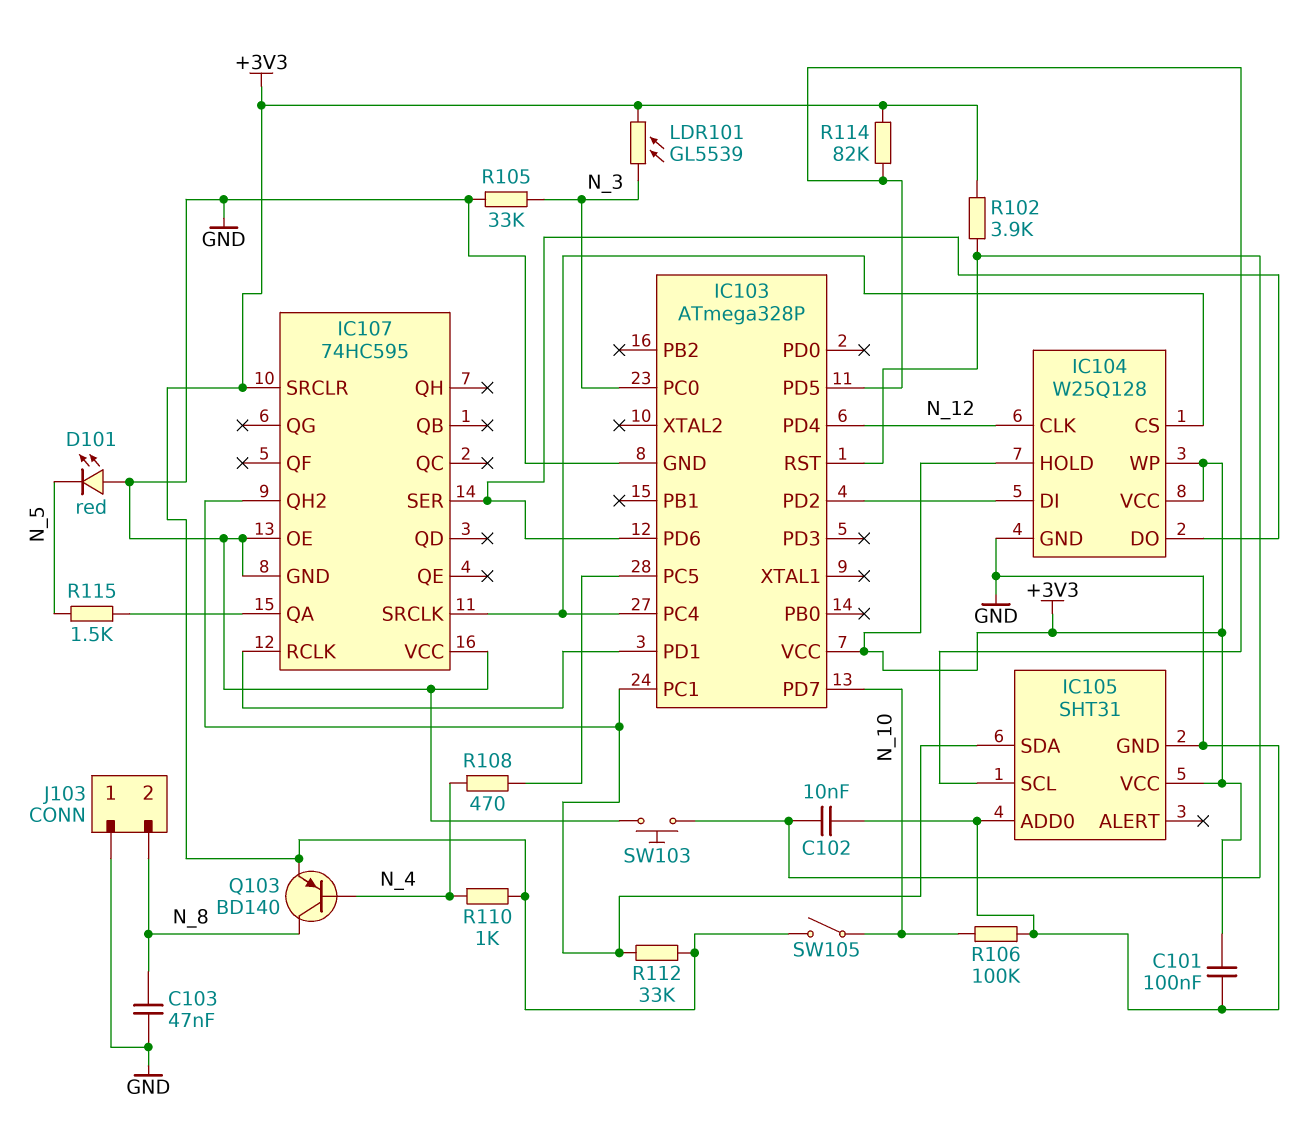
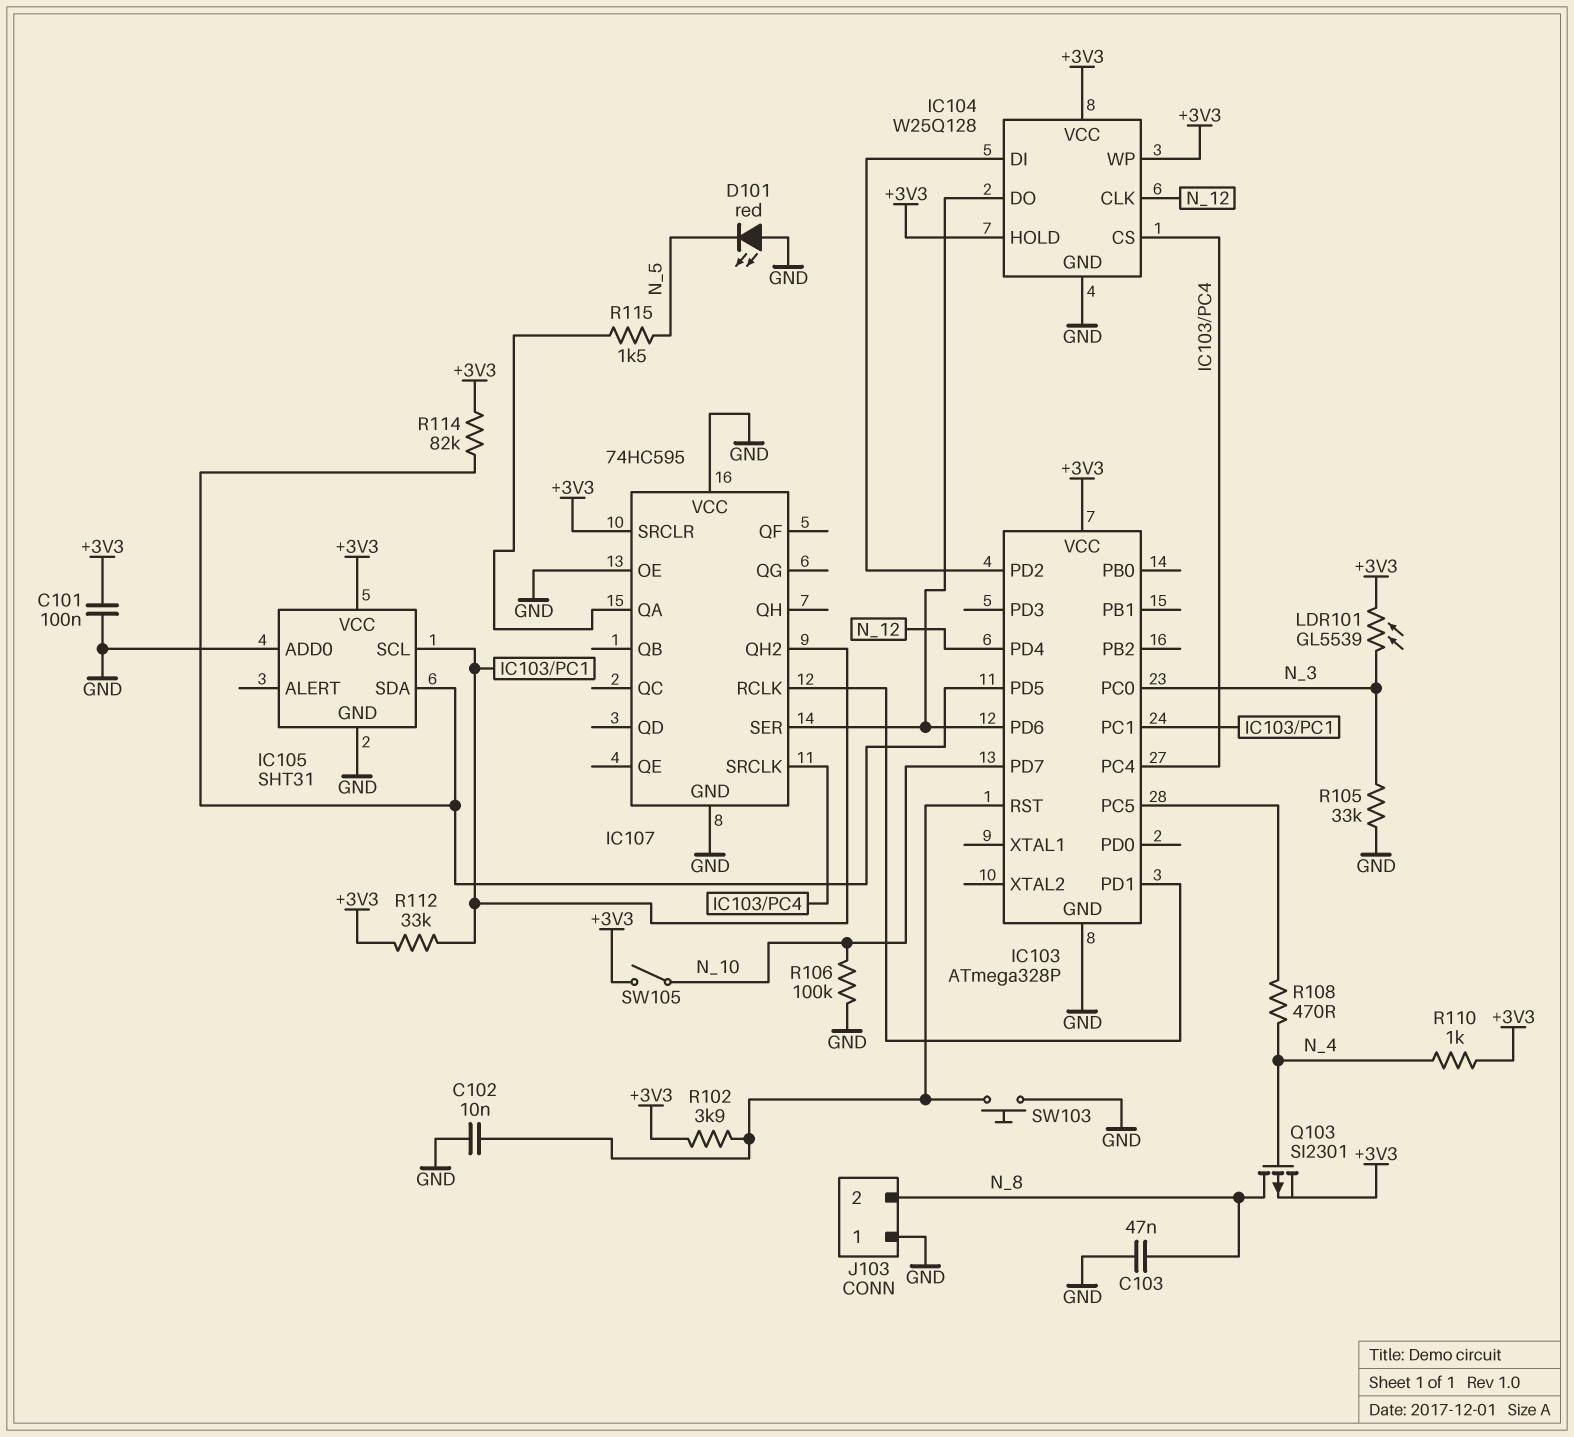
IC105 pin SCL: IC103/PD5 -> IC103/PC1
IC105 pin SDA: IC103/PC1 -> IC103/PD5
Q103: PNP BD140 (B N_4, C N_8, E +3V3) -> PMOS SI2301 (G N_4, D N_8, S +3V3)

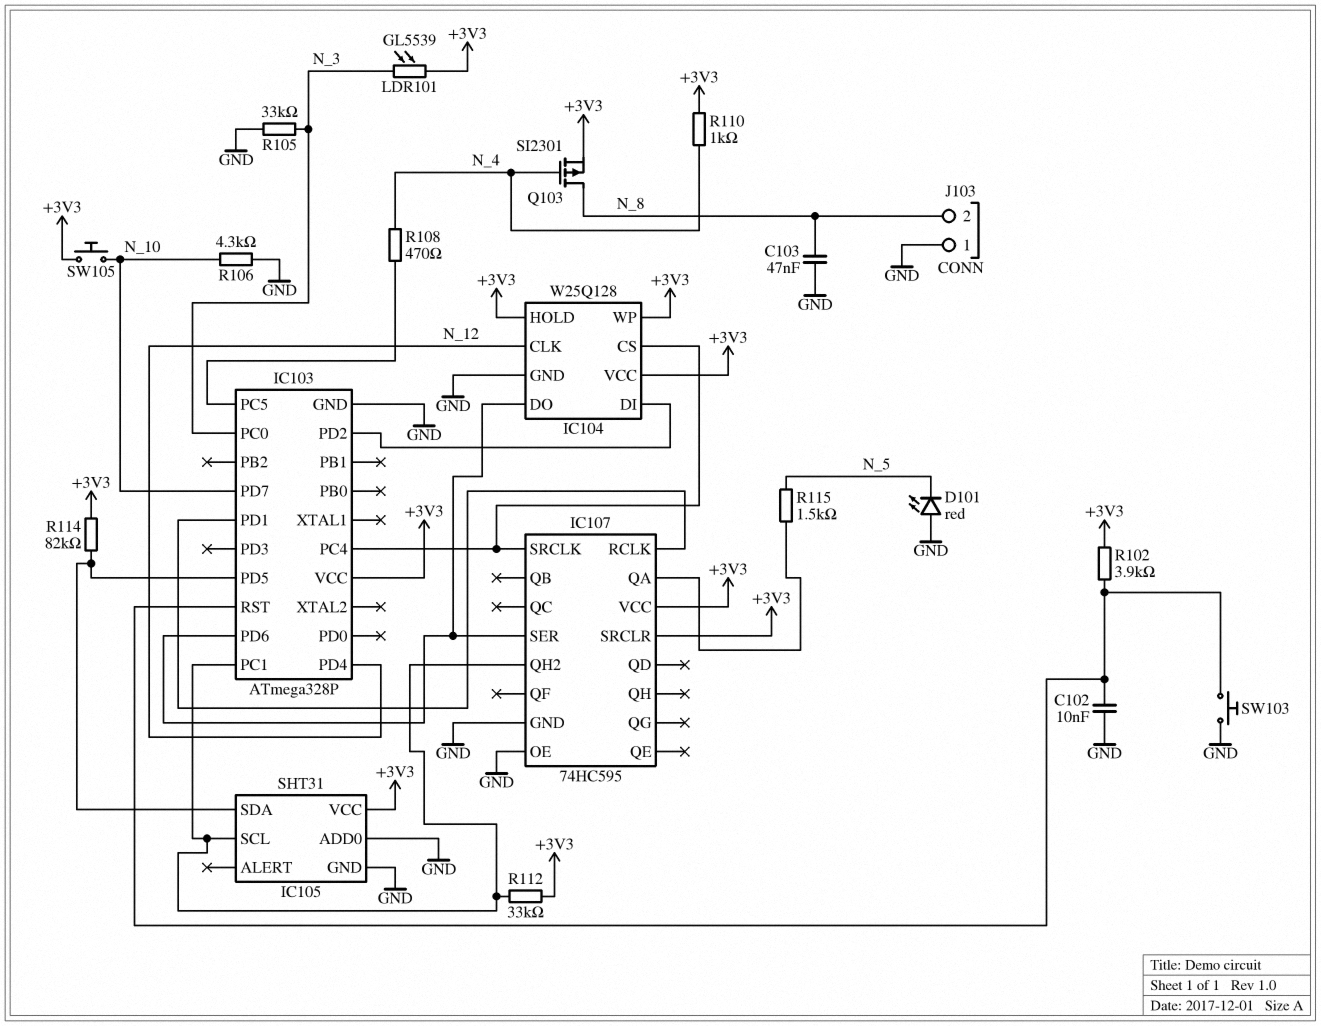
C101: 100nF (+3V3, GND) -> none
IC107 pin VCC: GND -> +3V3
R106: 100k (GND, N_10) -> 4.3k (GND, N_10)
SW105: switch (+3V3, N_10) -> button (+3V3, N_10)

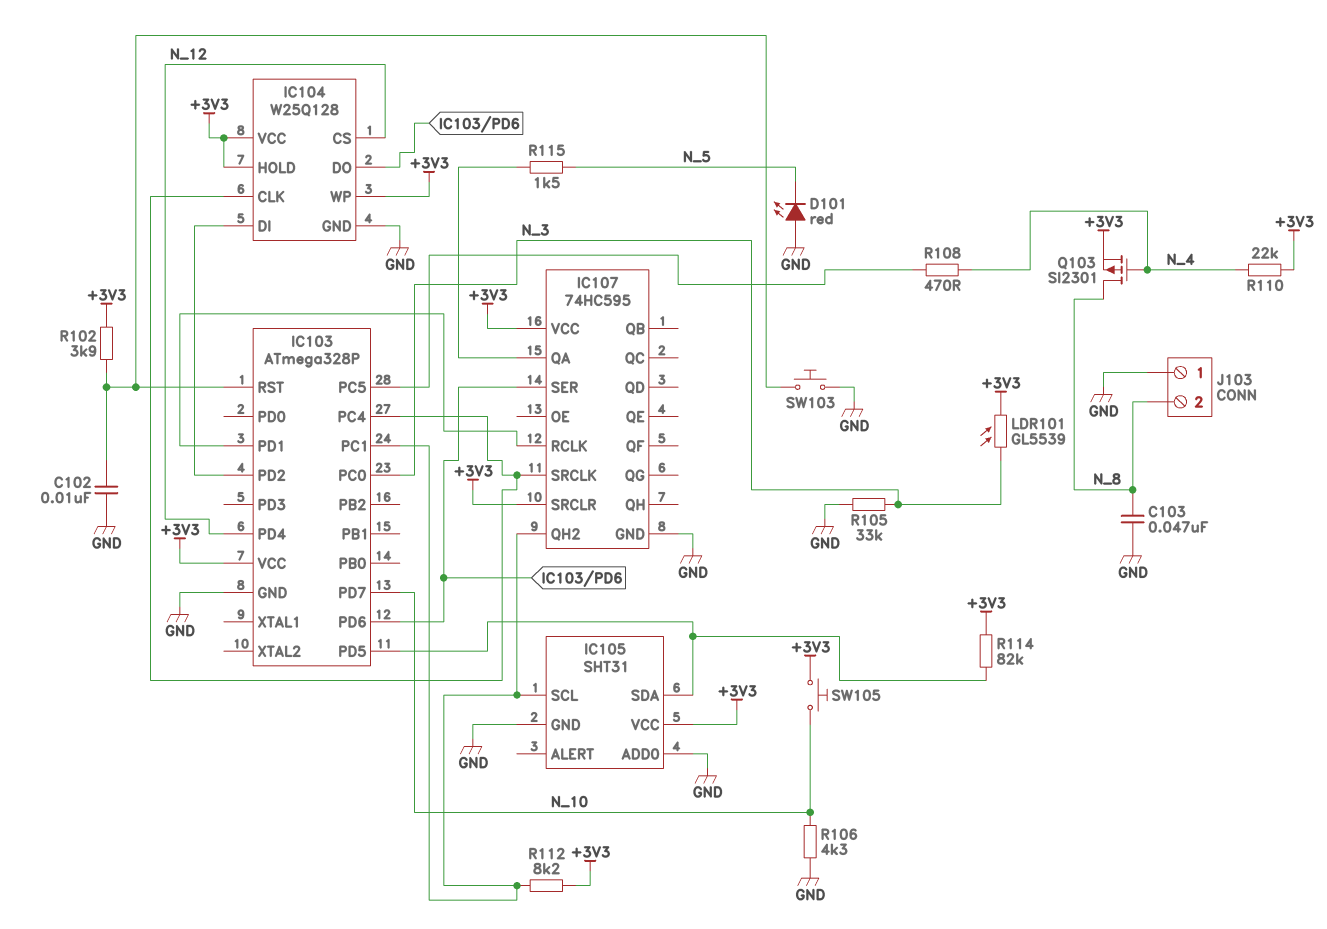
IC104 pin CLK: N_12 -> IC103/PC4
IC104 pin CS: IC103/PC4 -> N_12
IC107 pin OE: GND -> none
R110: 1k (+3V3, N_4) -> 22k (+3V3, N_4)
R112: 33k (+3V3, IC103/PC1) -> 8.2k (+3V3, IC103/PC1)

